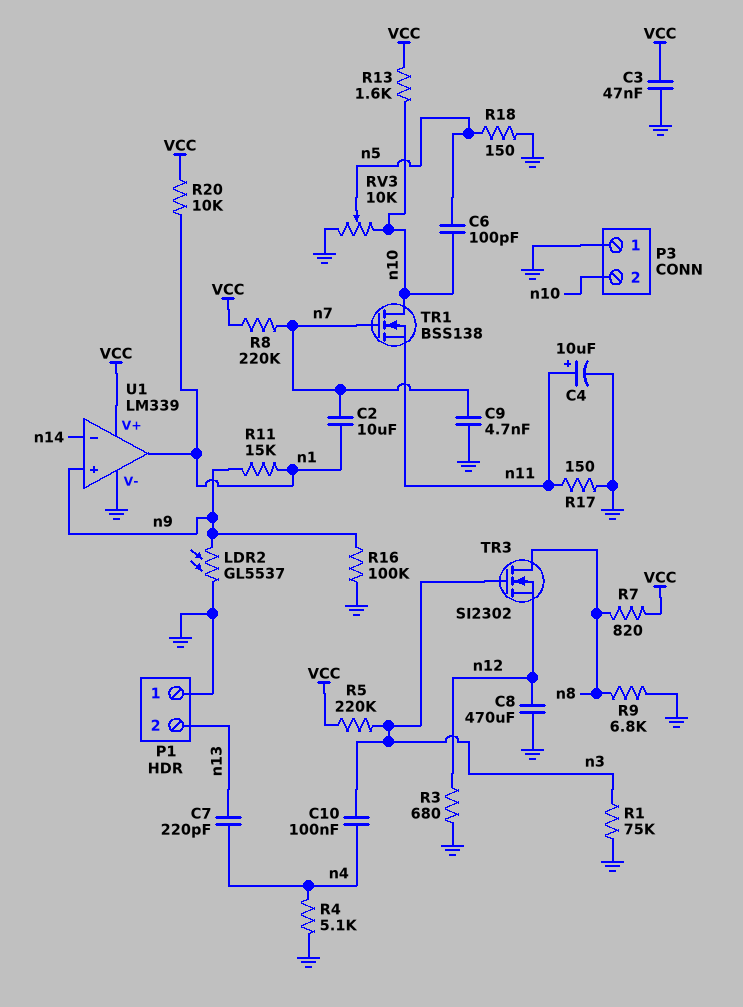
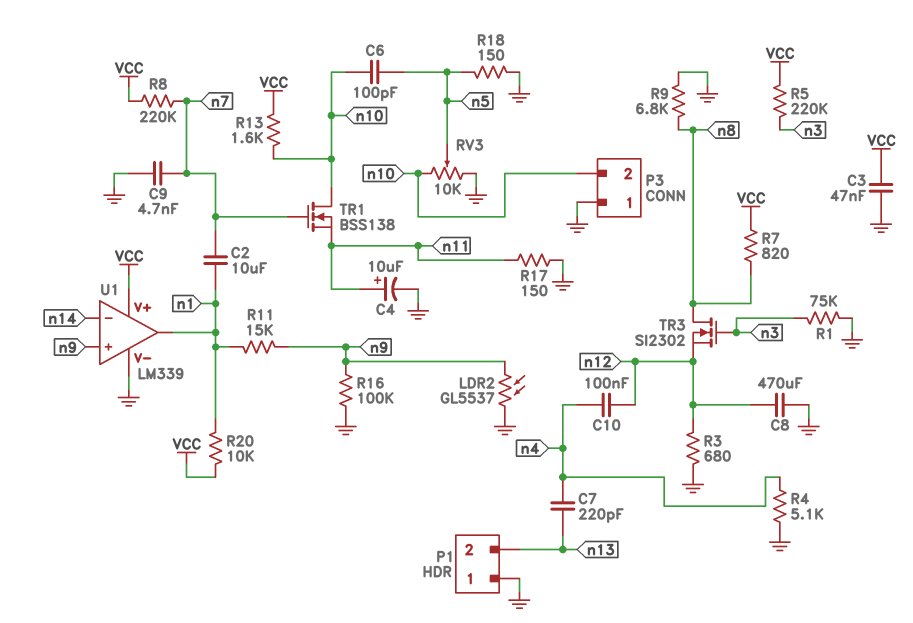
C10: 100nF (n3, n4) -> 100nF (n4, n12)

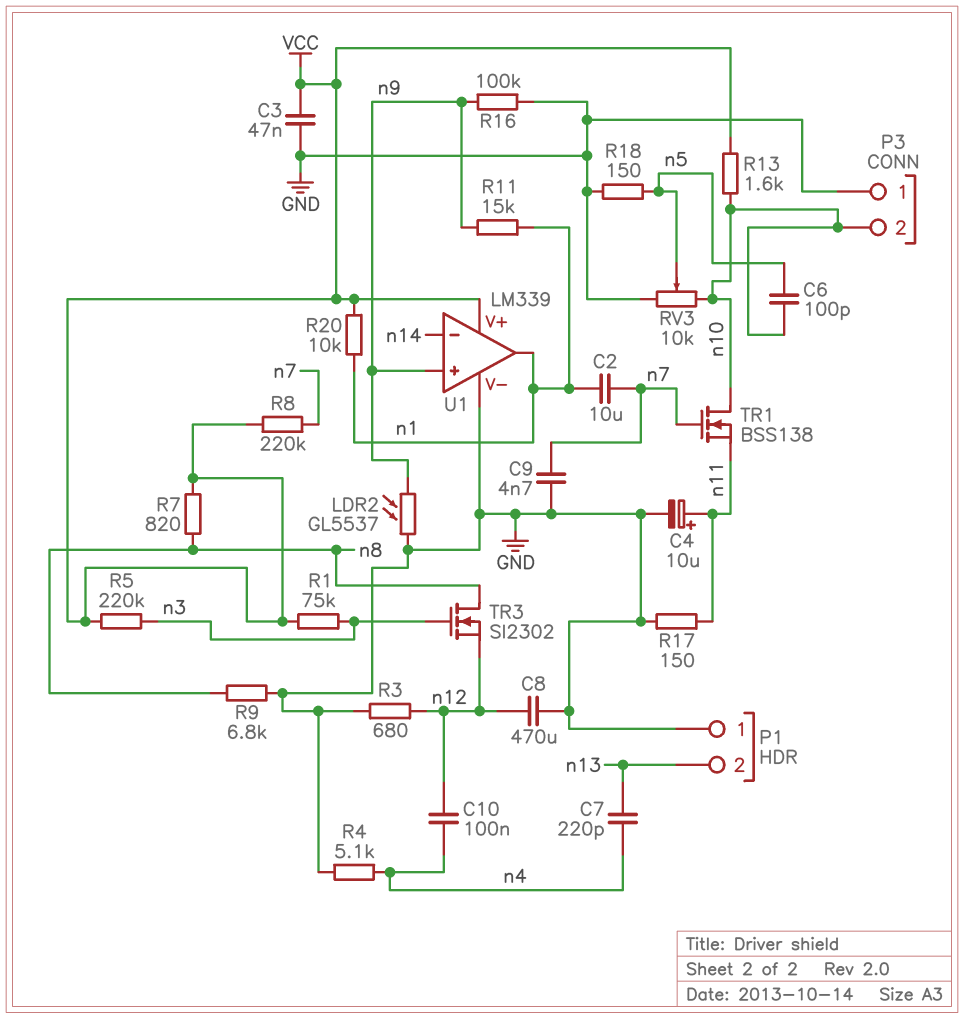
R1: 75k (GND, n3) -> 75k (VCC, n3)

